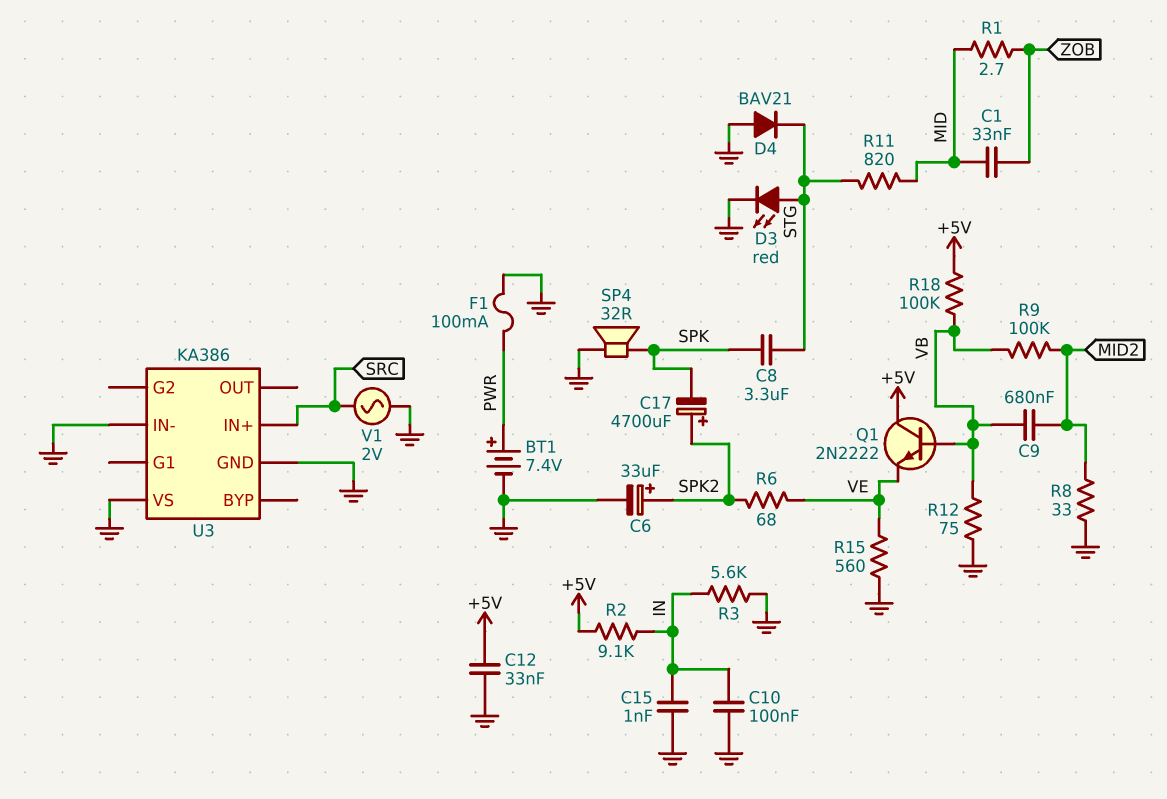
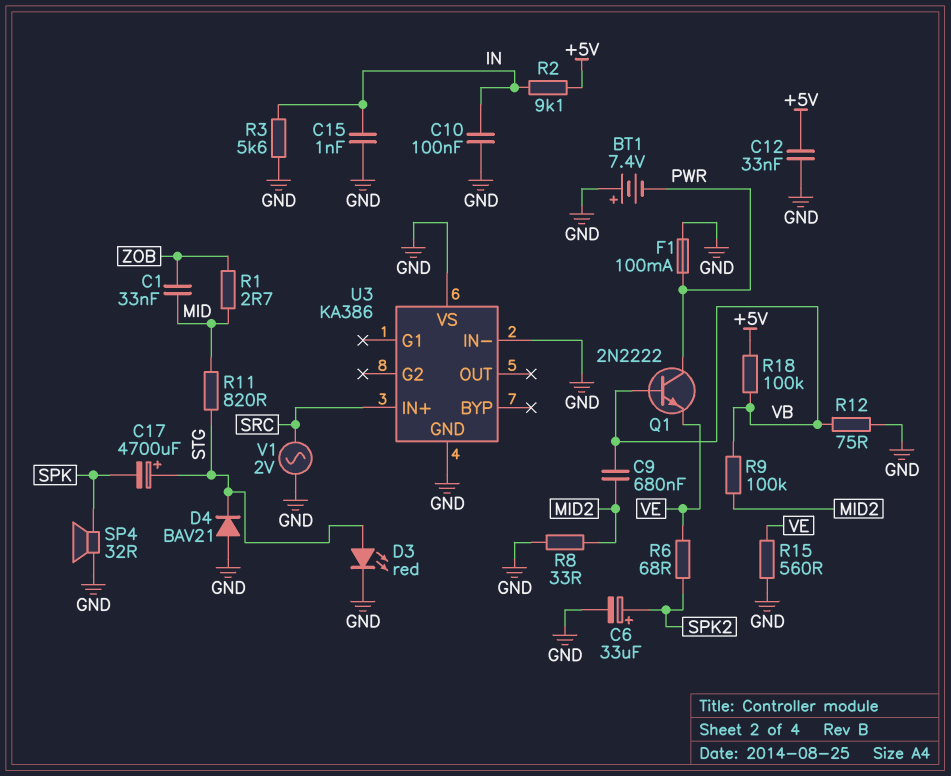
BT1: 7.4V (plus PWR, minus GND) -> 7.4V (plus GND, minus PWR)
C8: 3.3uF (SPK, STG) -> none
C17: 4700uF (plus SPK2, minus SPK) -> 4700uF (plus STG, minus SPK)
Q1: NPN 2N2222 (B VB, C +5V, E VE) -> NPN 2N2222 (B VB, C PWR, E VE)

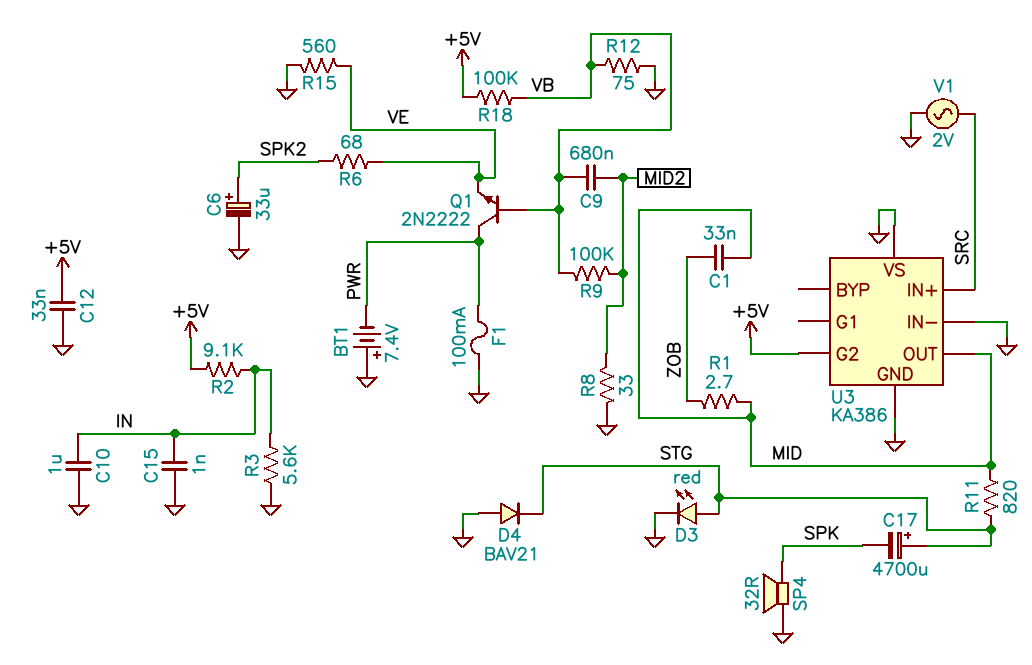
C10: 100nF (GND, IN) -> 1uF (GND, IN)
U3 pin G2: none -> +5V
U3 pin OUT: none -> MID

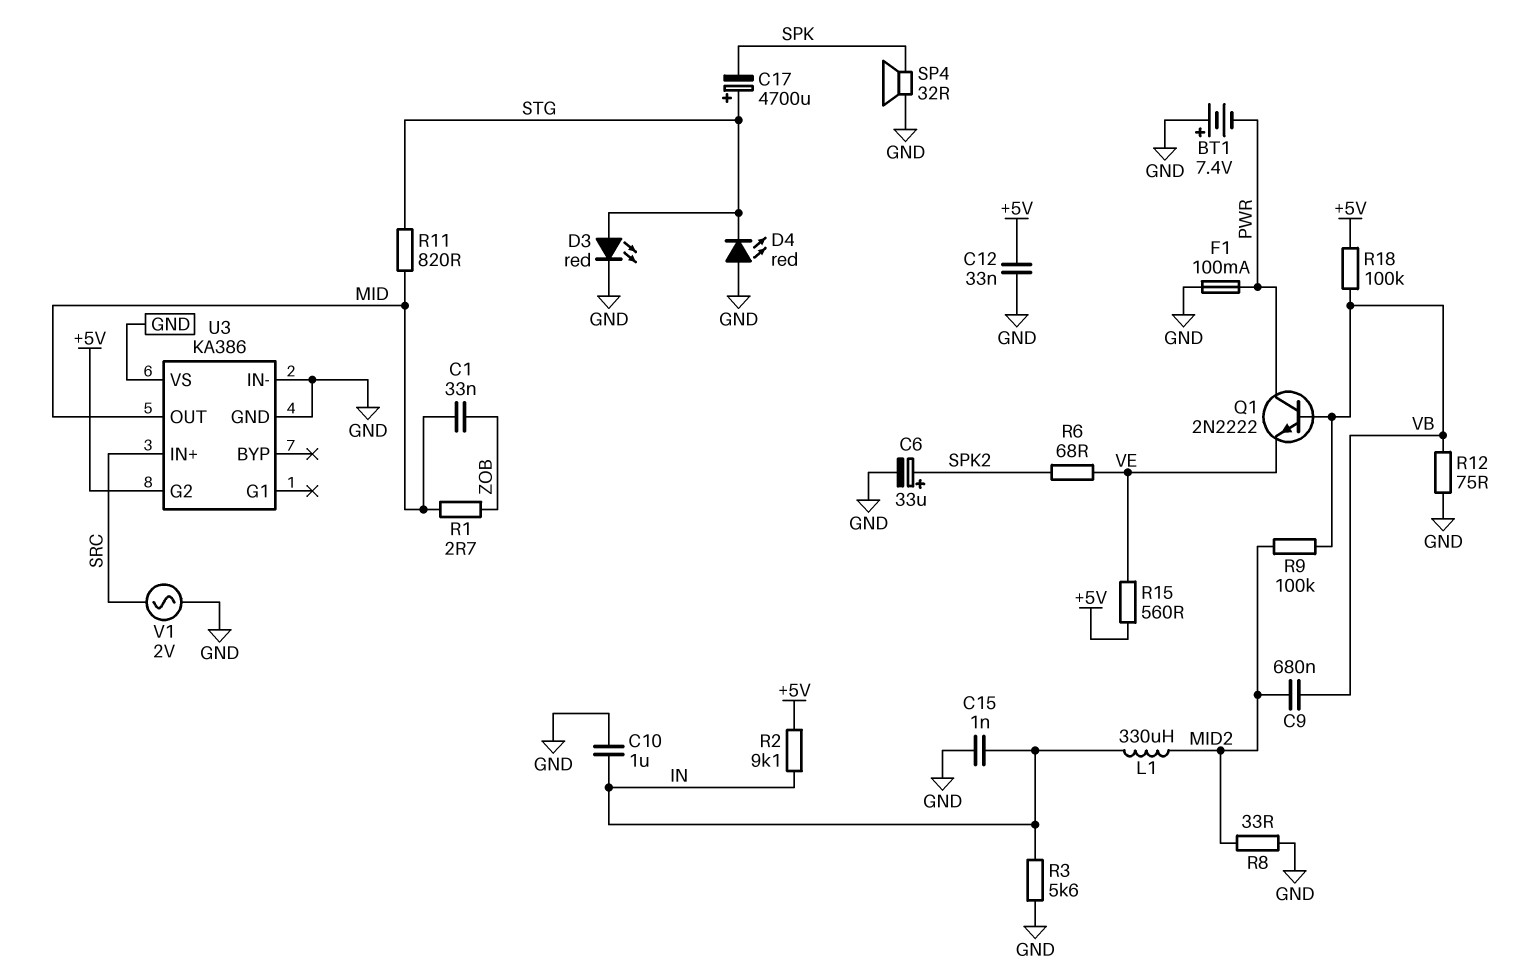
D4: diode BAV21 (A GND, K STG) -> LED red (A GND, K STG)
L1: none -> 330uH (IN, MID2)
R15: 560 (GND, VE) -> 560 (+5V, VE)

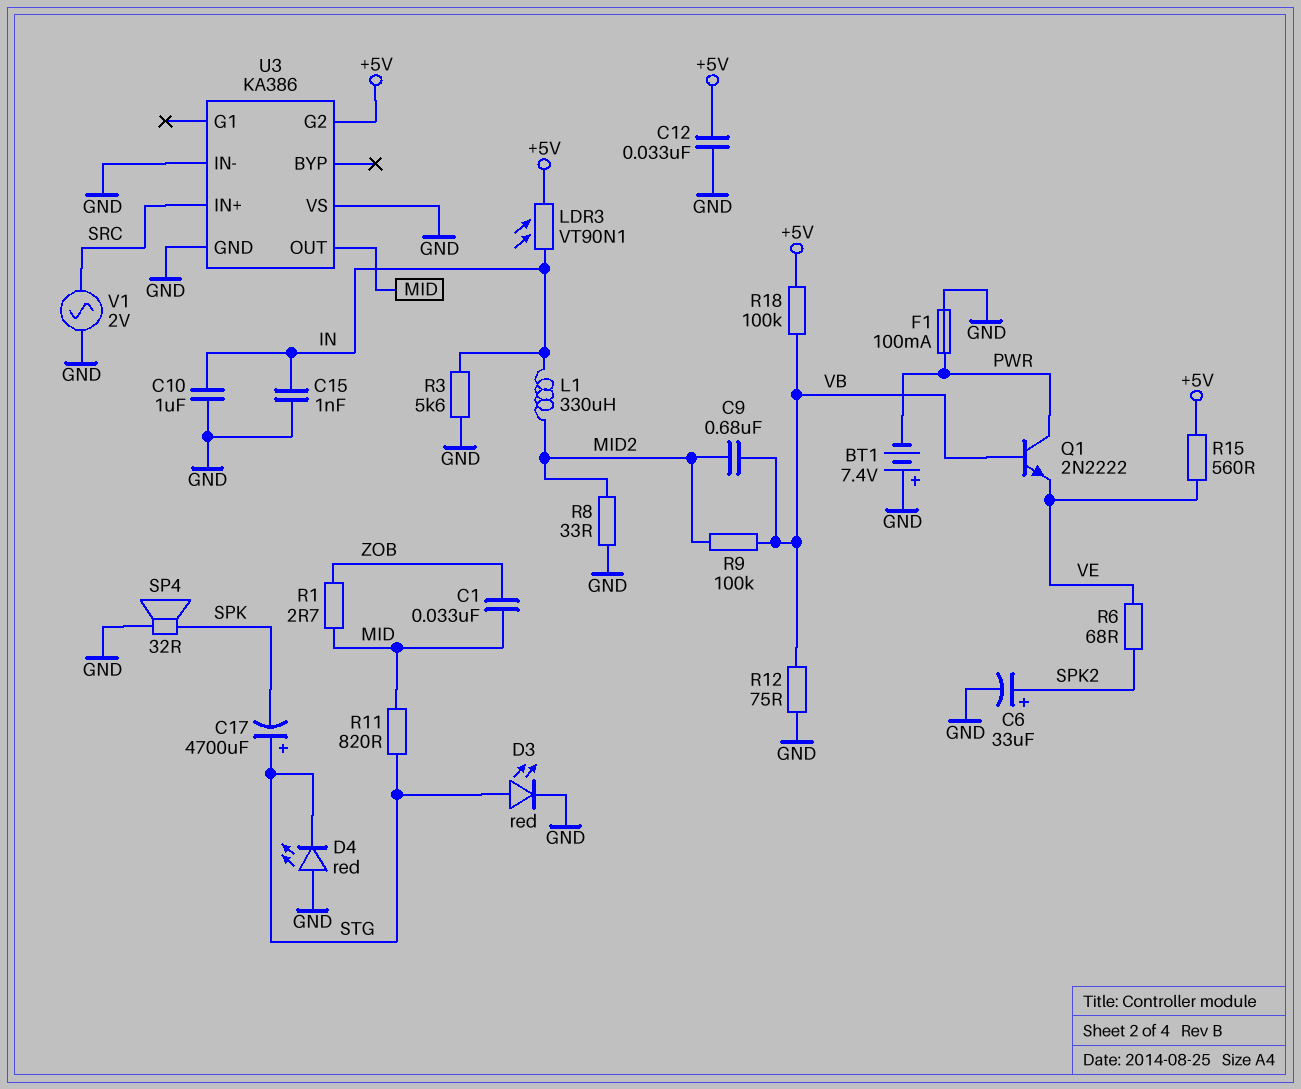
LDR3: none -> VT90N1 (+5V, IN)
R2: 9.1k (+5V, IN) -> none

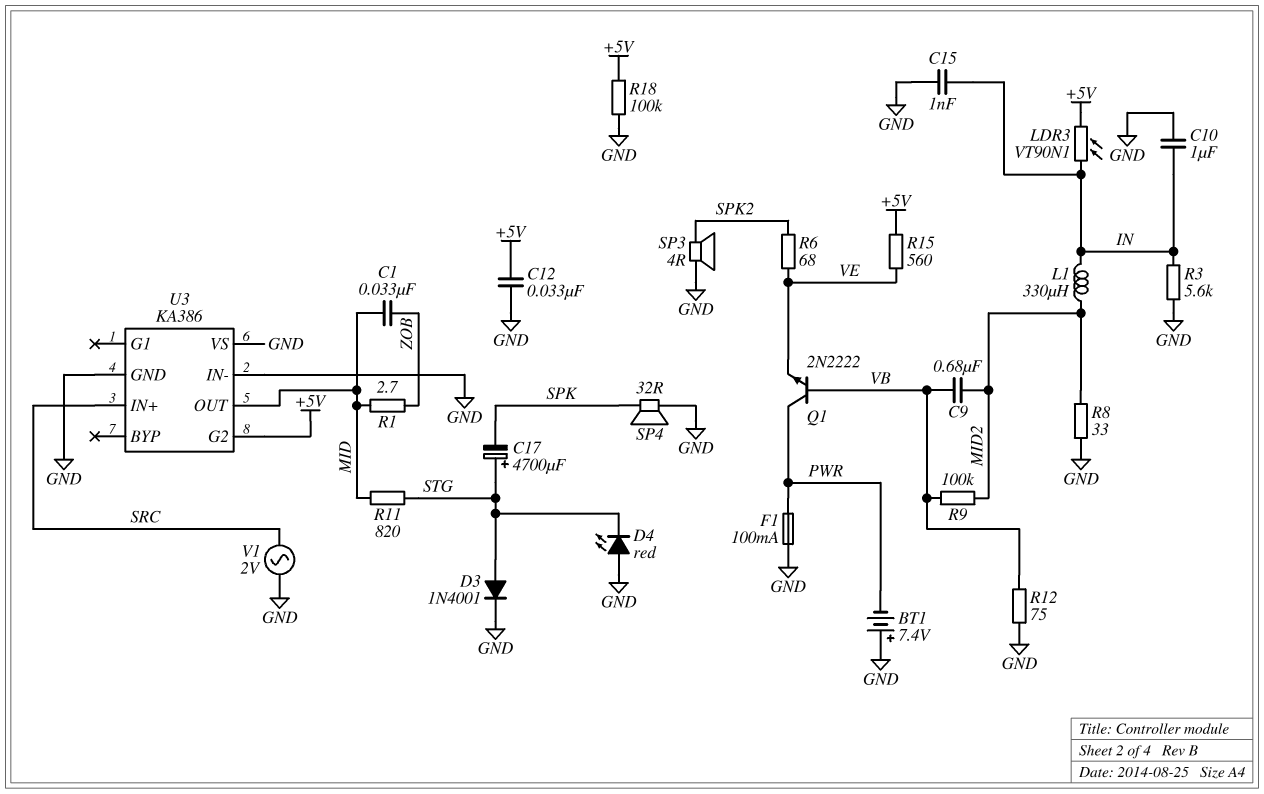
C6: 33uF (plus SPK2, minus GND) -> none
D3: LED red (A STG, K GND) -> diode 1N4001 (A STG, K GND)
R18: 100k (+5V, VB) -> 100k (+5V, GND)
SP3: none -> speaker 4R (GND, SPK2)

